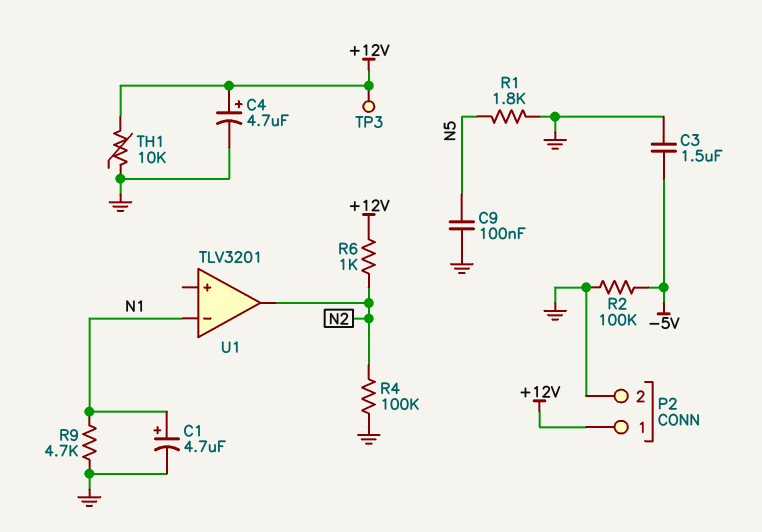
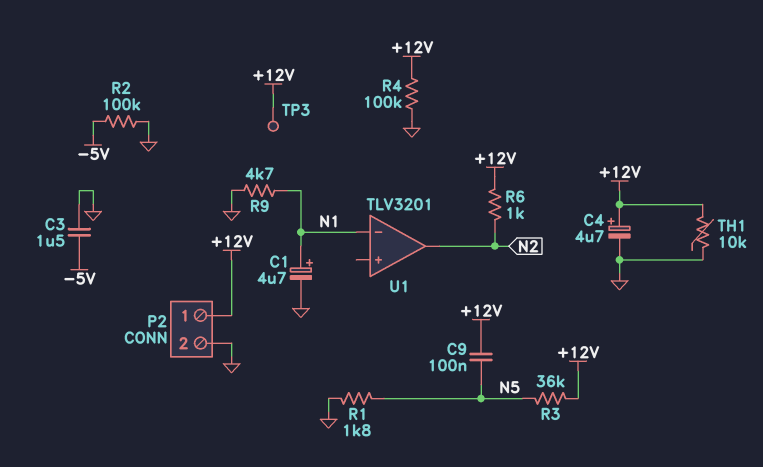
C9: 100nF (GND, N5) -> 100nF (+12V, N5)
R3: none -> 36k (+12V, N5)
R4: 100k (GND, N2) -> 100k (+12V, GND)

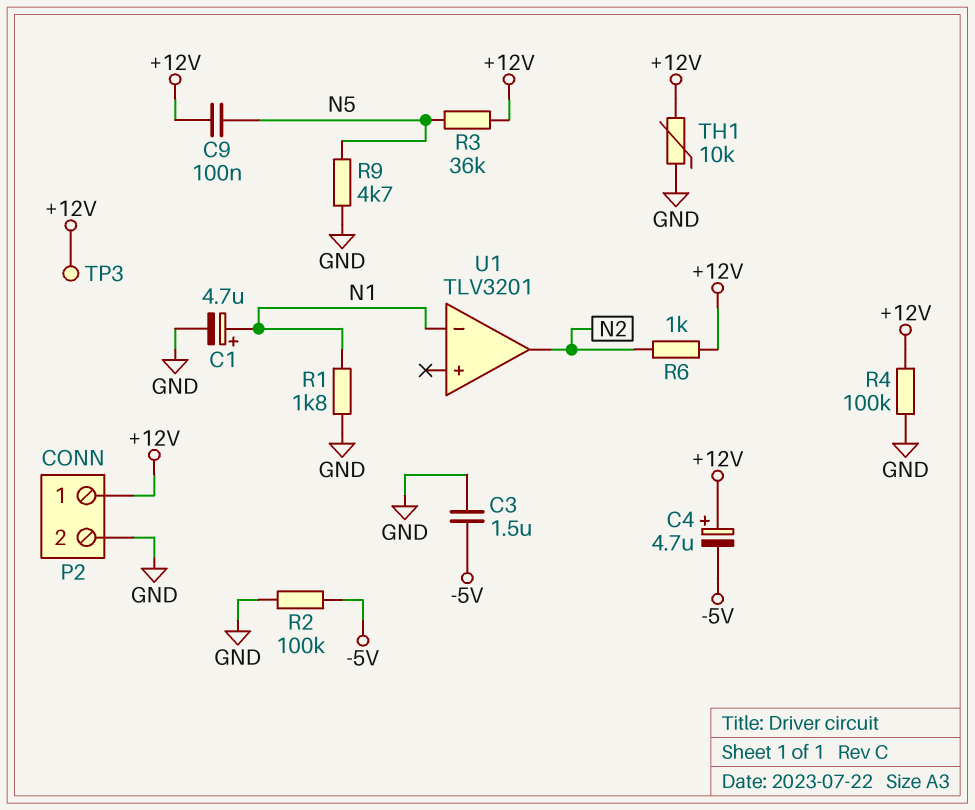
C4: 4.7uF (plus +12V, minus GND) -> 4.7uF (plus +12V, minus -5V)
R1: 1.8k (GND, N5) -> 1.8k (GND, N1)
R9: 4.7k (GND, N1) -> 4.7k (GND, N5)

